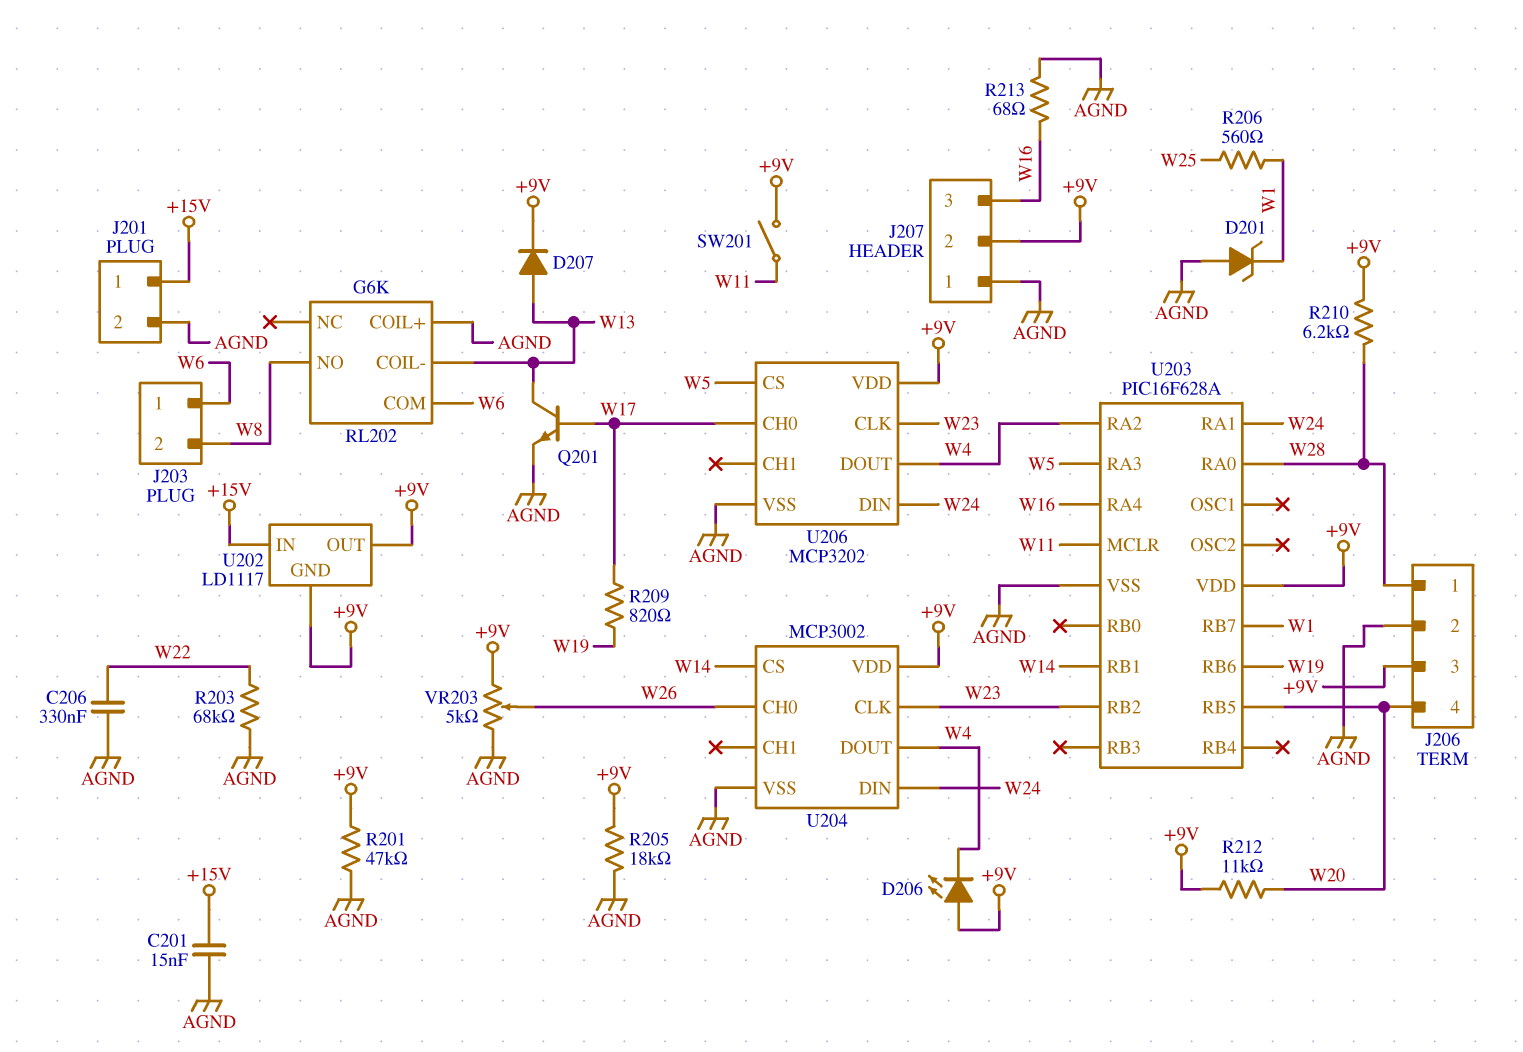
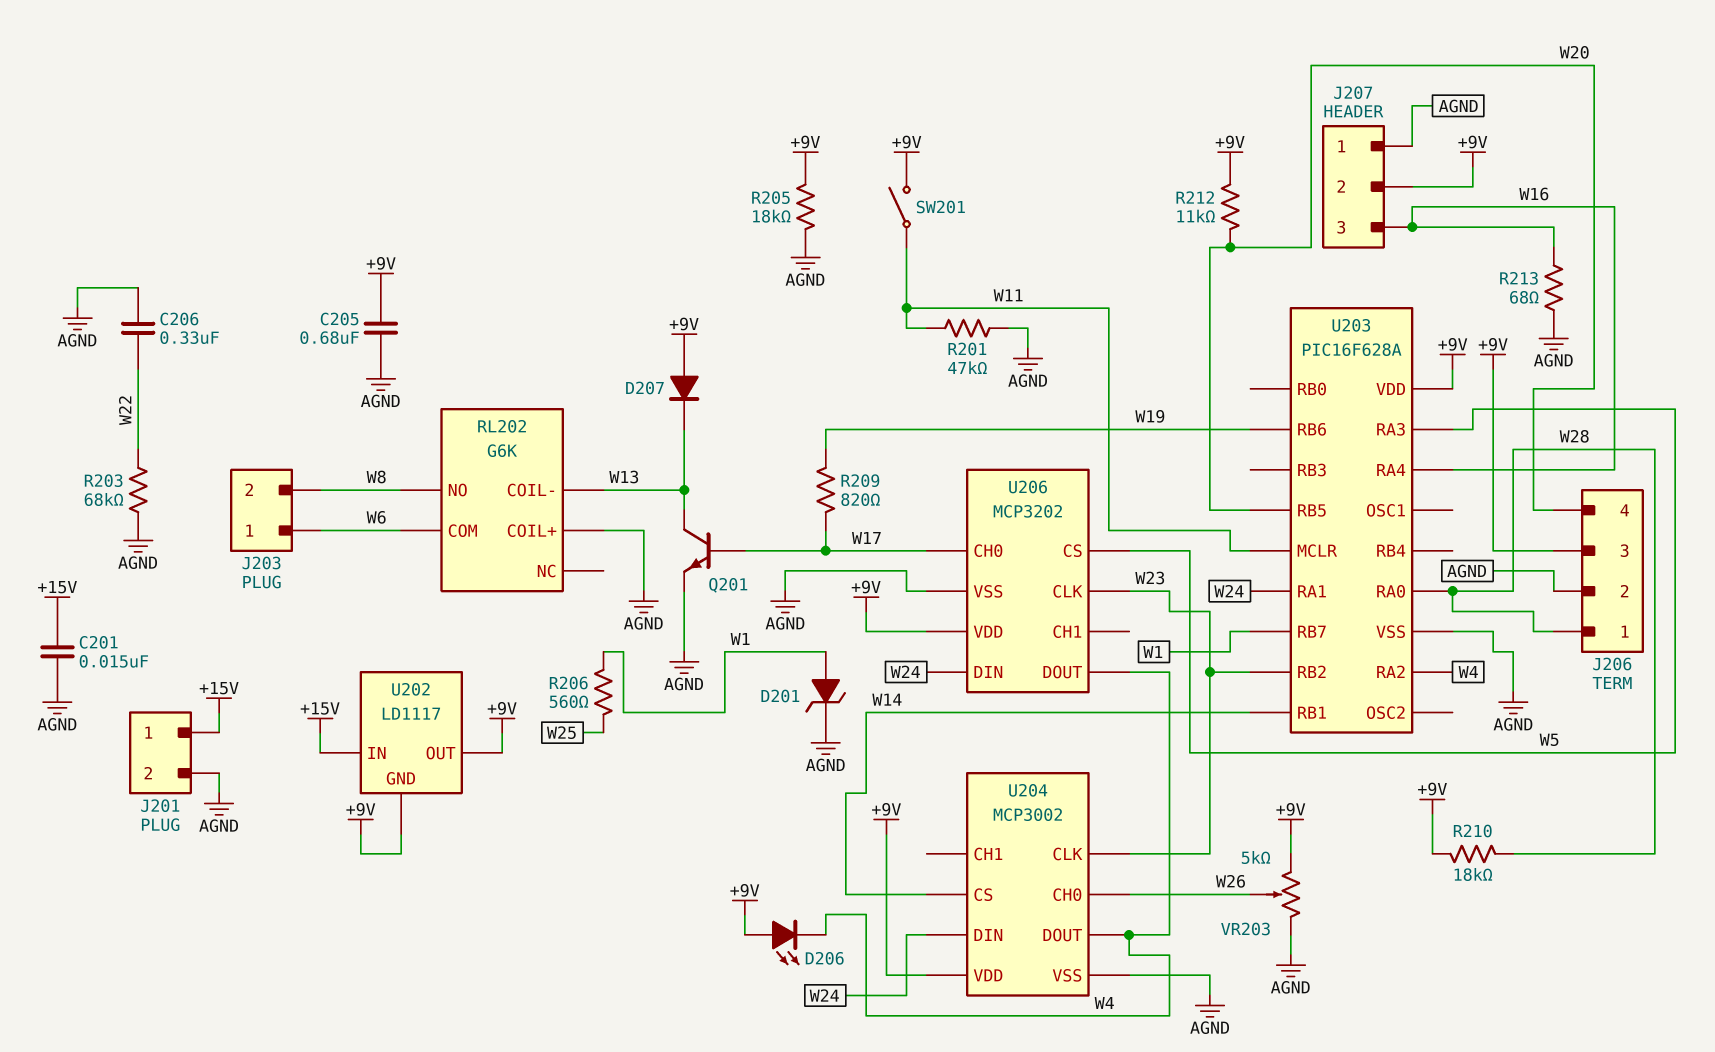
C205: none -> 680nF (+9V, AGND)
D201: zener (A AGND, K W1) -> zener (A W1, K AGND)
D207: diode (A W13, K +9V) -> diode (A +9V, K W13)
R201: 47k (+9V, AGND) -> 47k (AGND, W11)
R210: 6.2k (+9V, W28) -> 18k (+9V, W28)

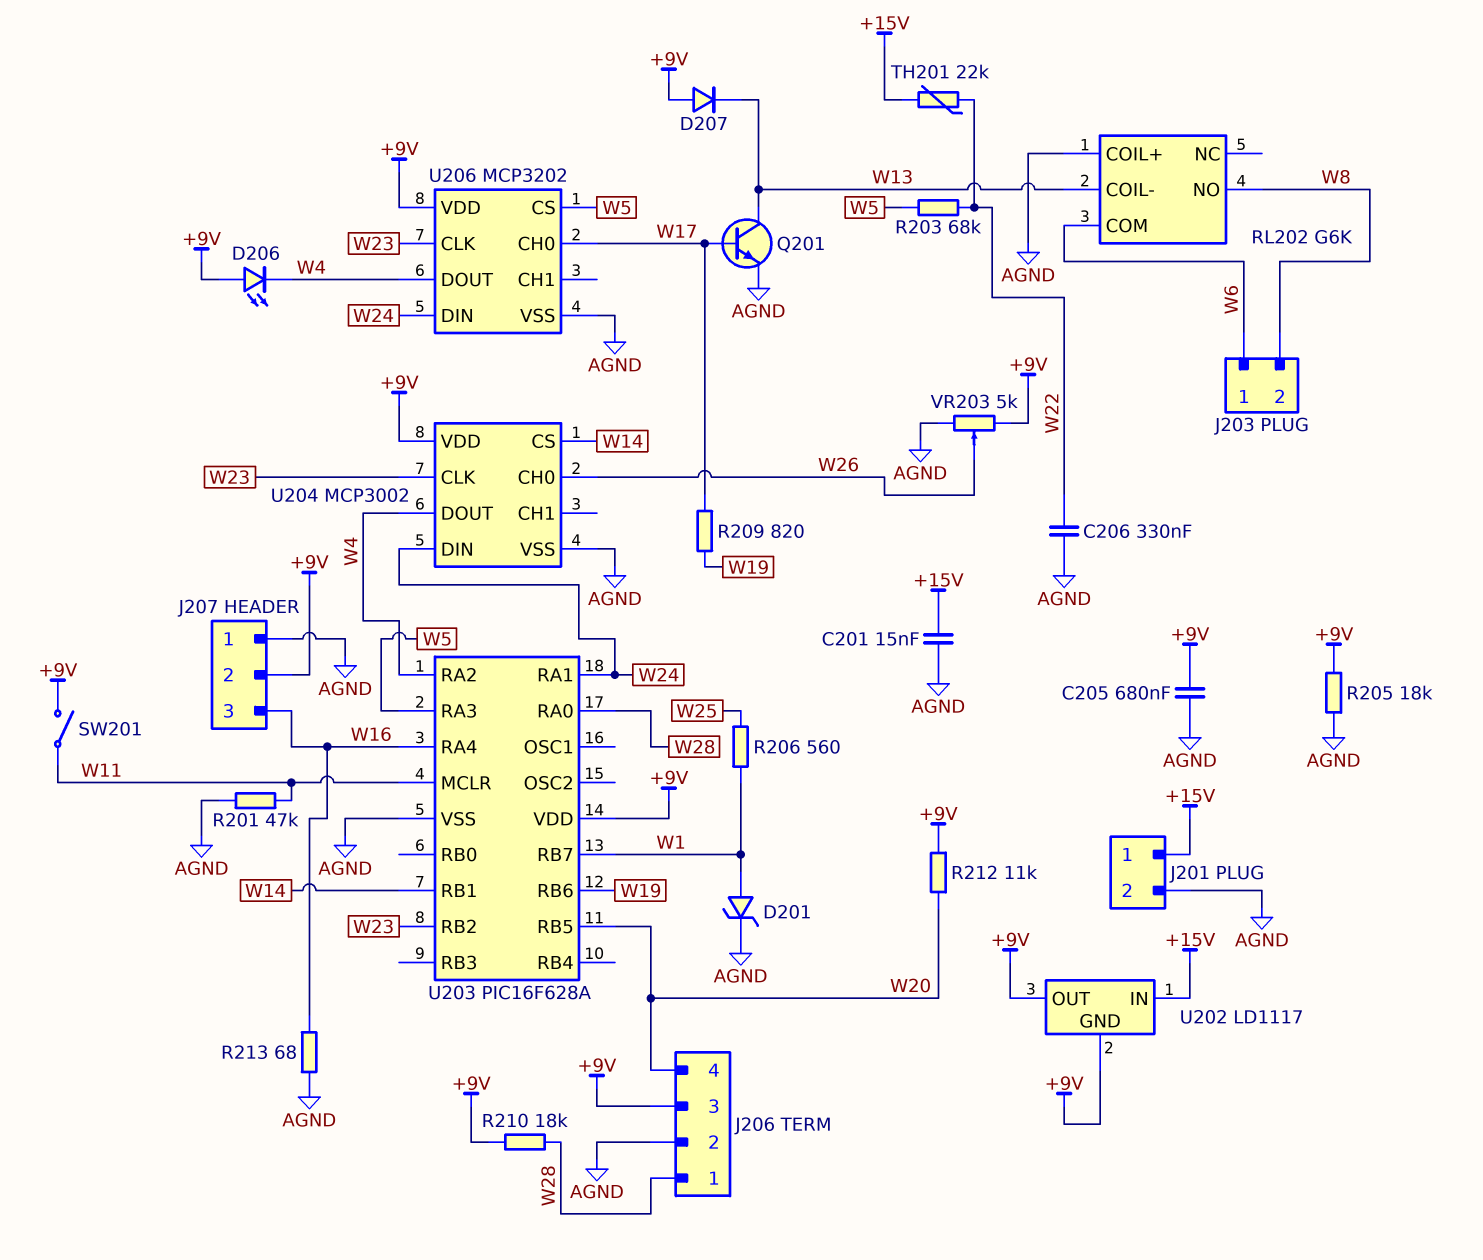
R203: 68k (AGND, W22) -> 68k (W5, W22)
TH201: none -> 22k (+15V, W22)

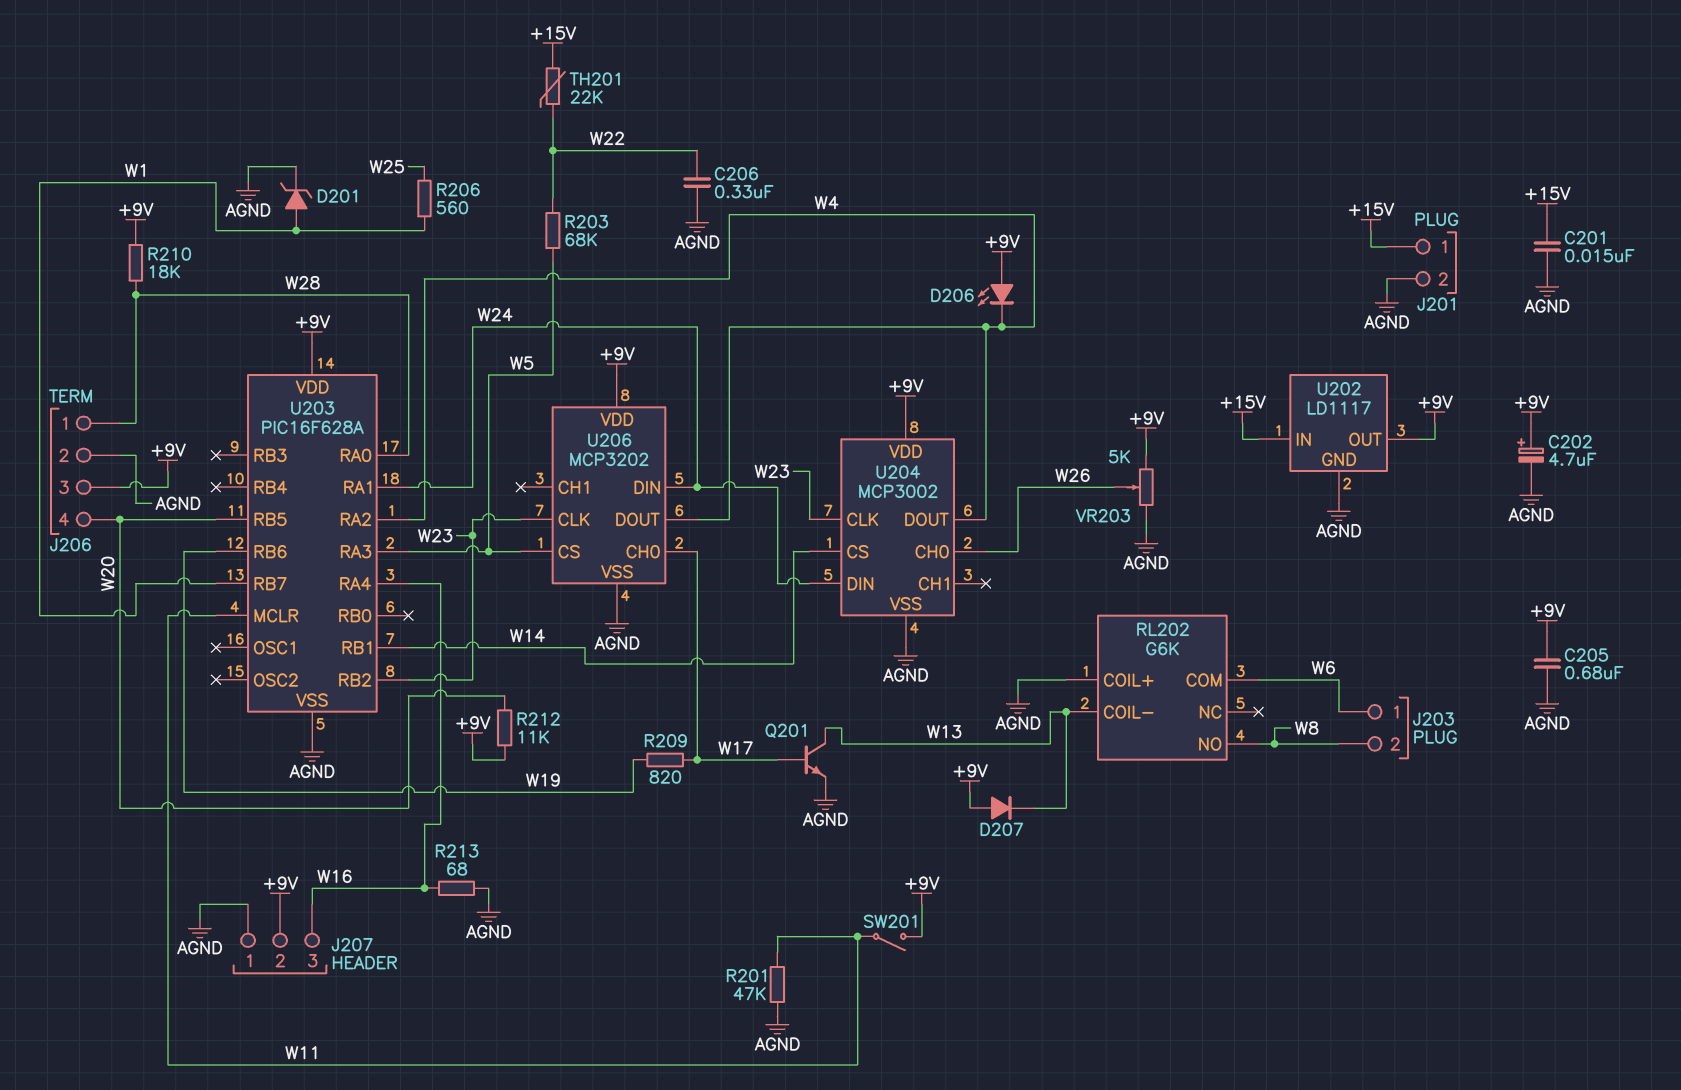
C202: none -> 4.7uF (plus +9V, minus AGND)
R205: 18k (+9V, AGND) -> none
U202 pin GND: +9V -> AGND

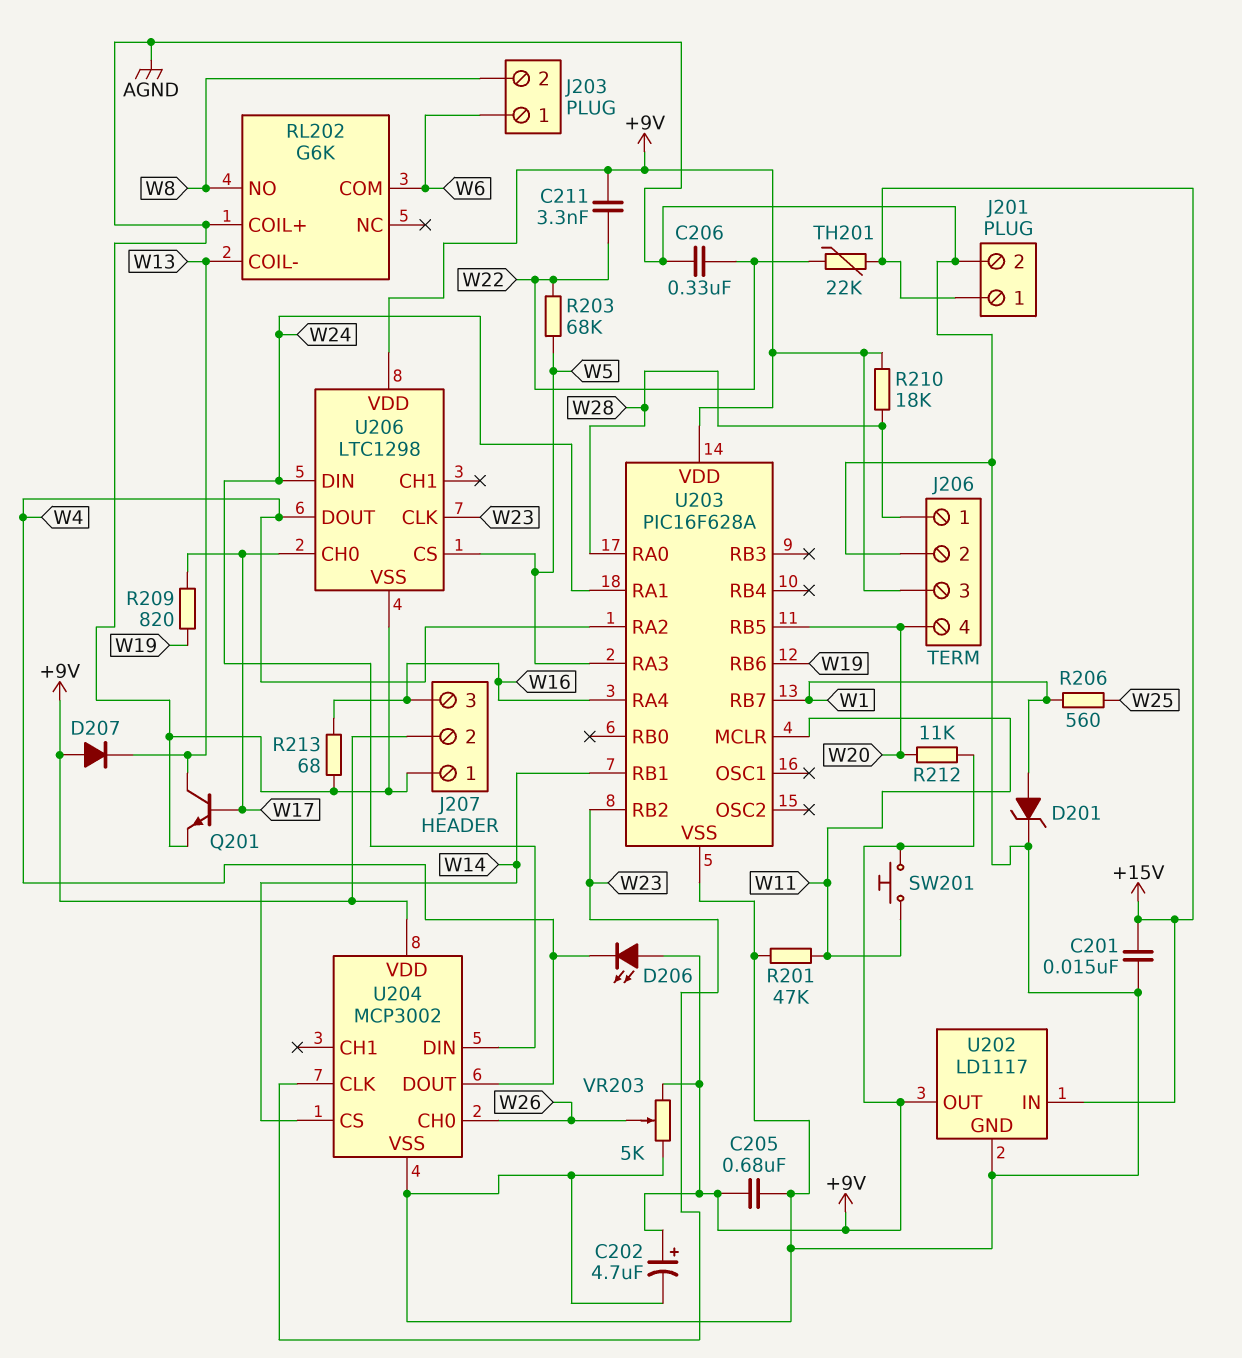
C211: none -> 3.3nF (+9V, W22)
SW201: switch (+9V, W11) -> button (+9V, W11)
U206: MCP3202 -> LTC1298

